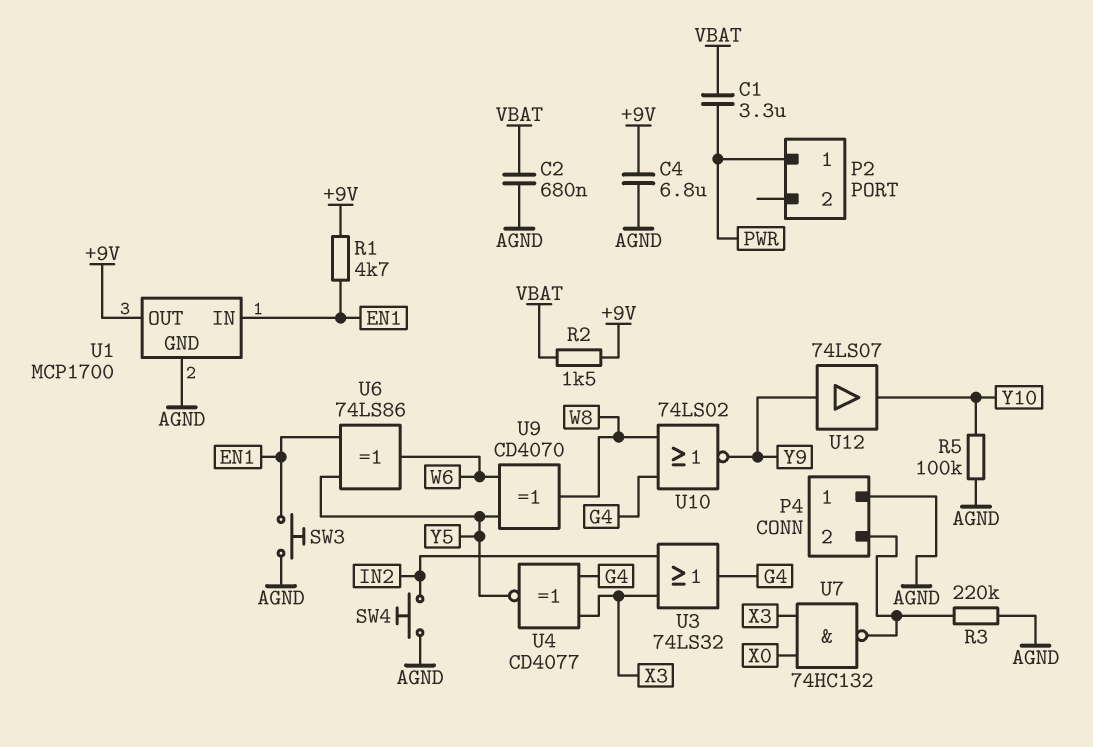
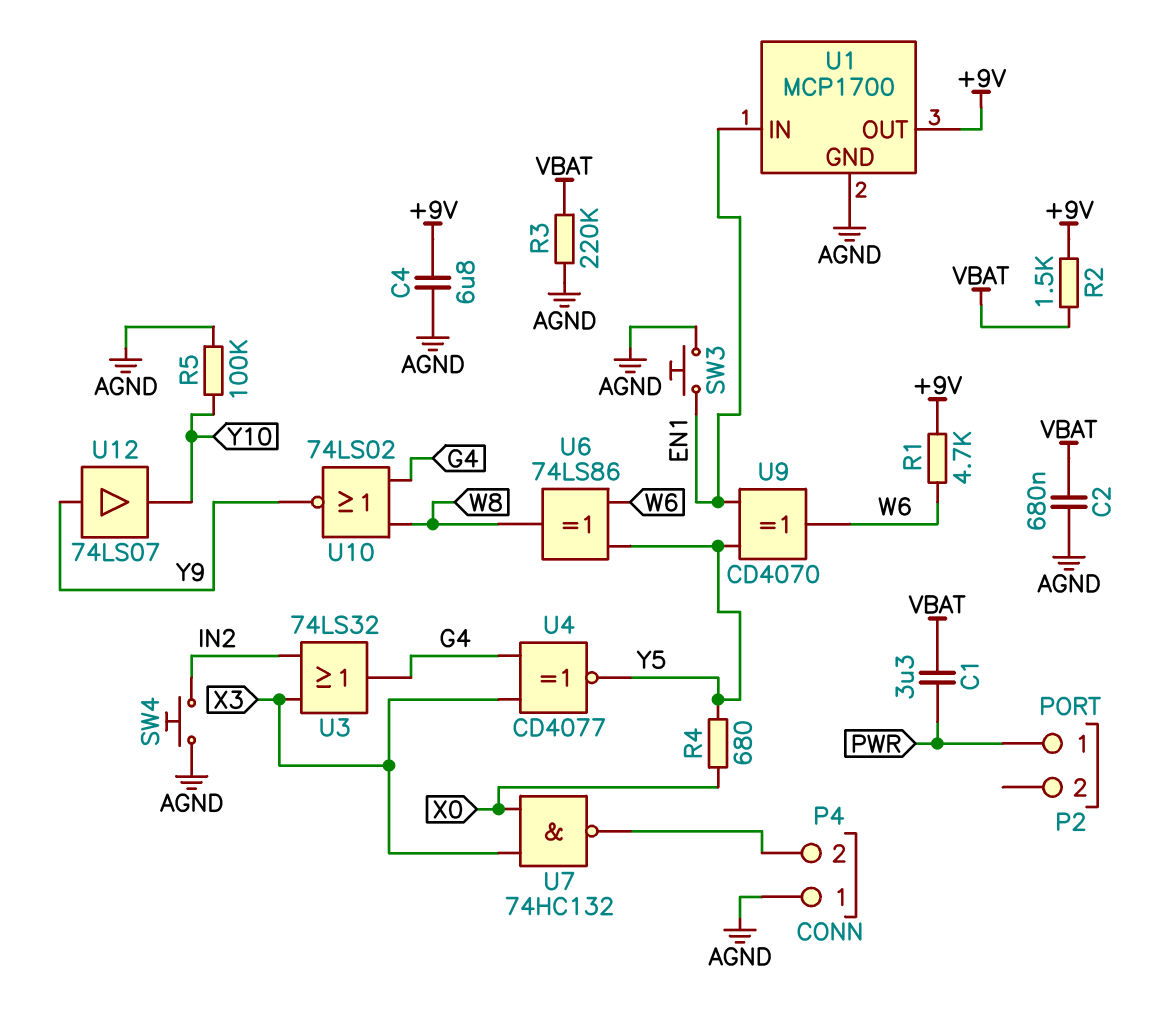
R1: 4.7k (+9V, EN1) -> 4.7k (+9V, W6)
R3: 220k (AGND, P4/2) -> 220k (AGND, VBAT)
R4: none -> 680 (X0, Y5)
U6: XOR 74LS86 (in EN1, in Y5, out W6) -> XOR 74LS86 (in W6, in Y5, out W8)
U9: XOR CD4070 (in W6, in Y5, out W8) -> XOR CD4070 (in EN1, in Y5, out W6)

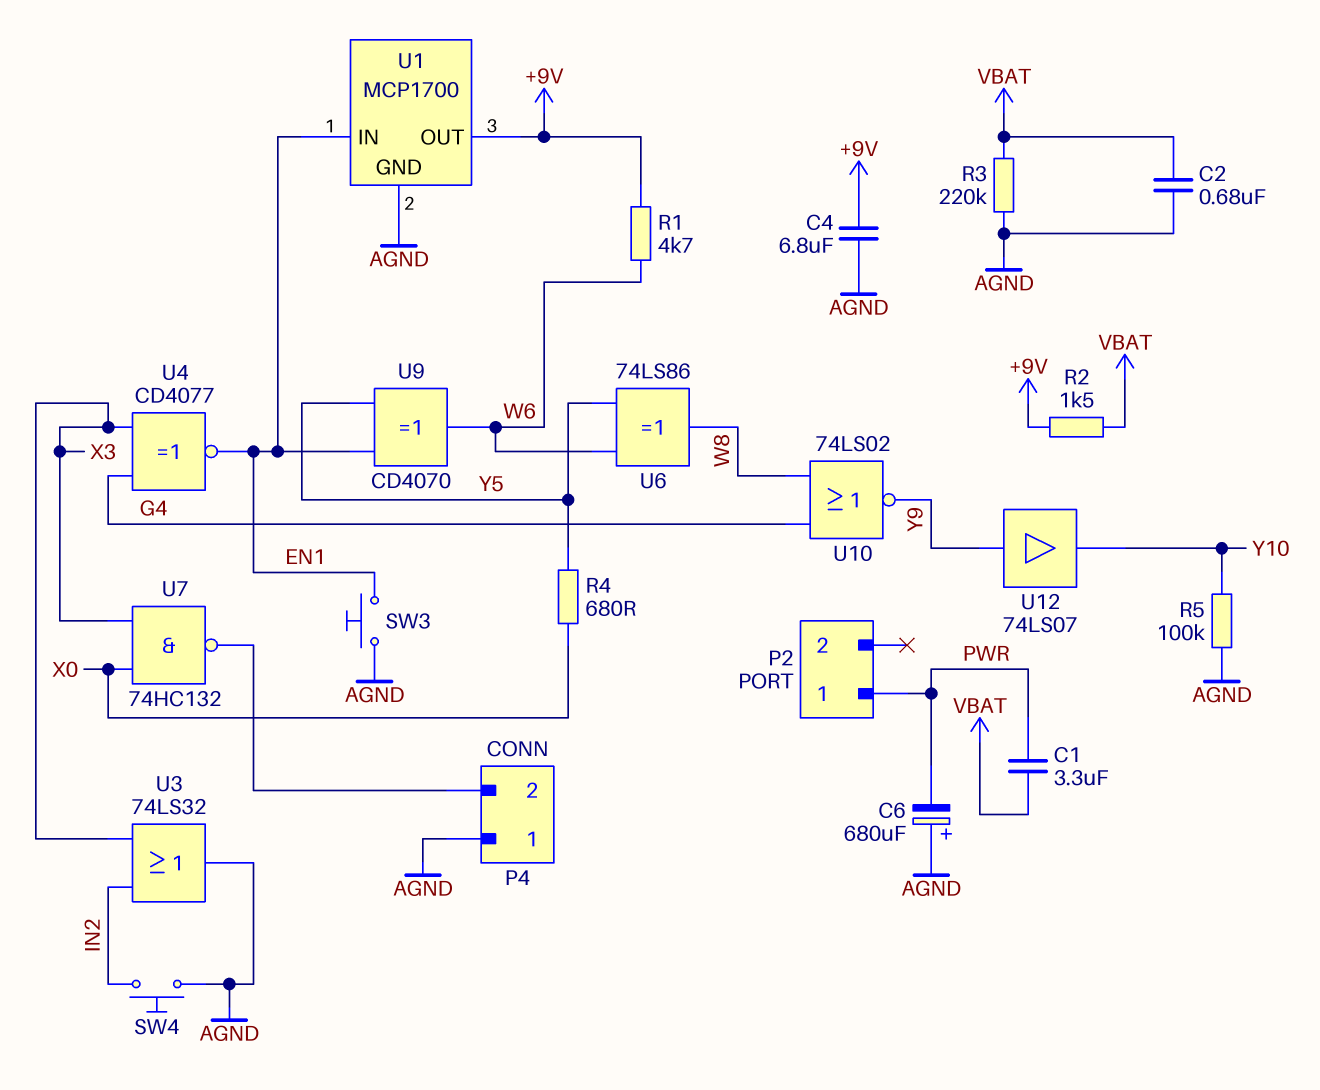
C6: none -> 680uF (plus AGND, minus PWR)
U3: OR 74LS32 (in IN2, in X3, out G4) -> OR 74LS32 (in IN2, in X3, out AGND)
U4: XNOR CD4077 (in G4, in X3, out Y5) -> XNOR CD4077 (in G4, in X3, out EN1)

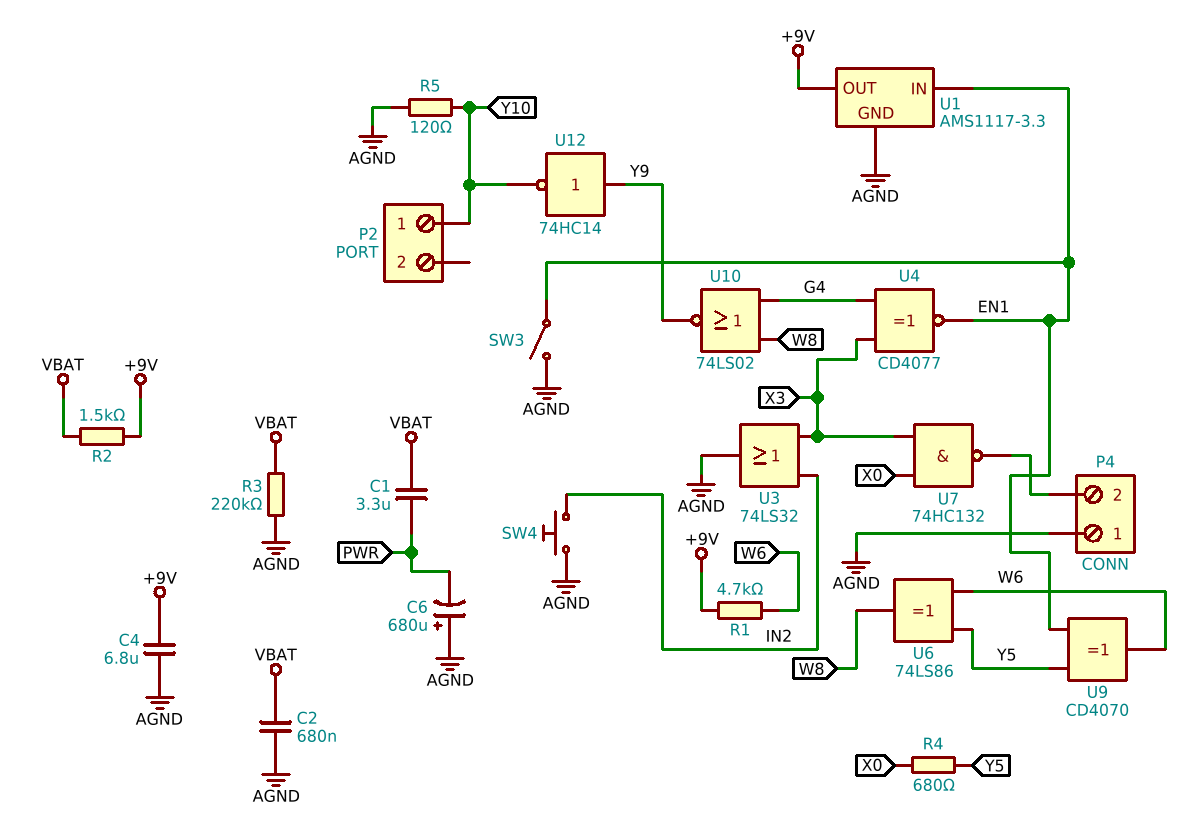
P2 pin 1: PWR -> Y10
R5: 100k (AGND, Y10) -> 120 (AGND, Y10)
SW3: button (AGND, EN1) -> switch (AGND, EN1)
U1: MCP1700 -> AMS1117-3.3
U12: buffer 74LS07 (in Y9, out Y10) -> NOT 74HC14 (in Y9, out Y10)

